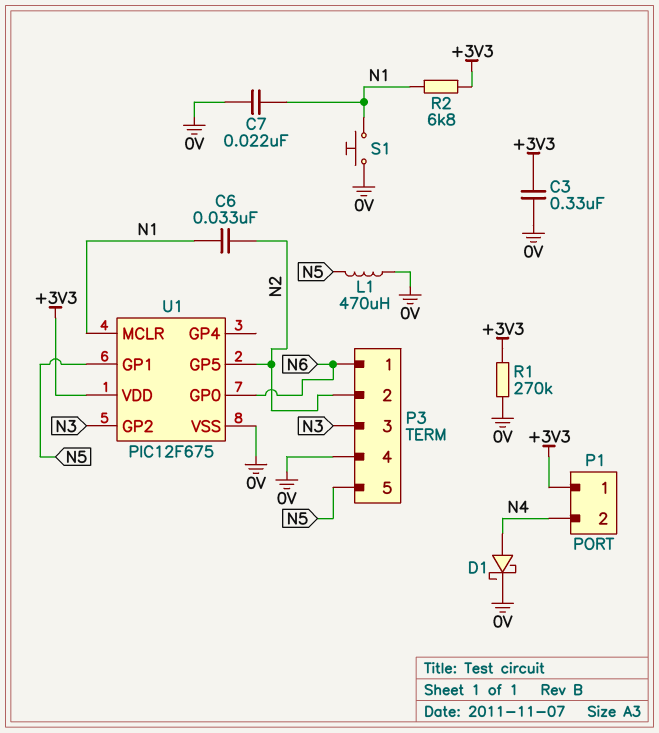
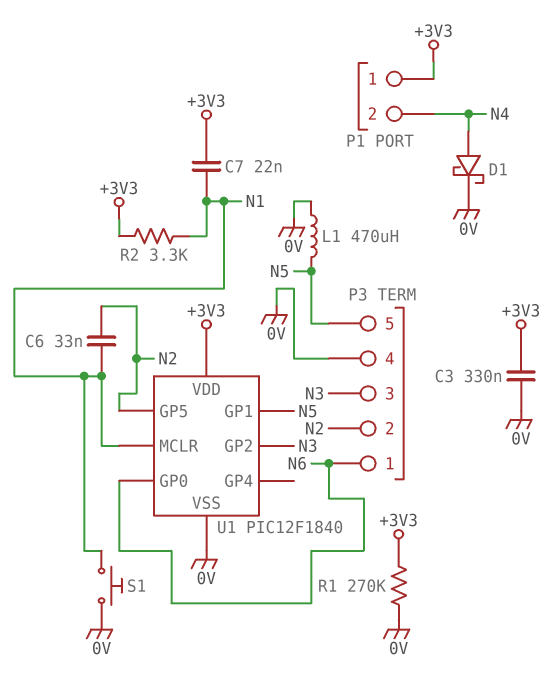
C7: 22nF (0V, N1) -> 22nF (+3V3, N1)
R2: 6.8k (+3V3, N1) -> 3.3k (+3V3, N1)
U1: PIC12F675 -> PIC12F1840

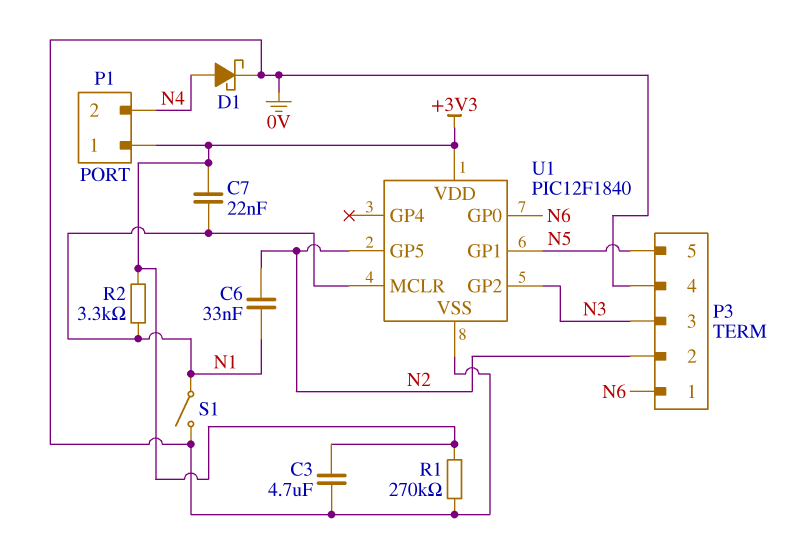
C3: 330nF (+3V3, 0V) -> 4.7uF (+3V3, 0V)
L1: 470uH (0V, N5) -> none
S1: button (0V, N1) -> switch (0V, N1)

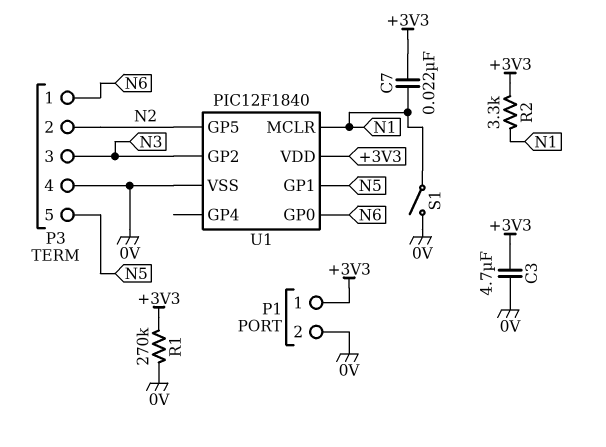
C6: 33nF (N1, N2) -> none
D1: schottky (A N4, K 0V) -> none
P1 pin 2: N4 -> 0V

